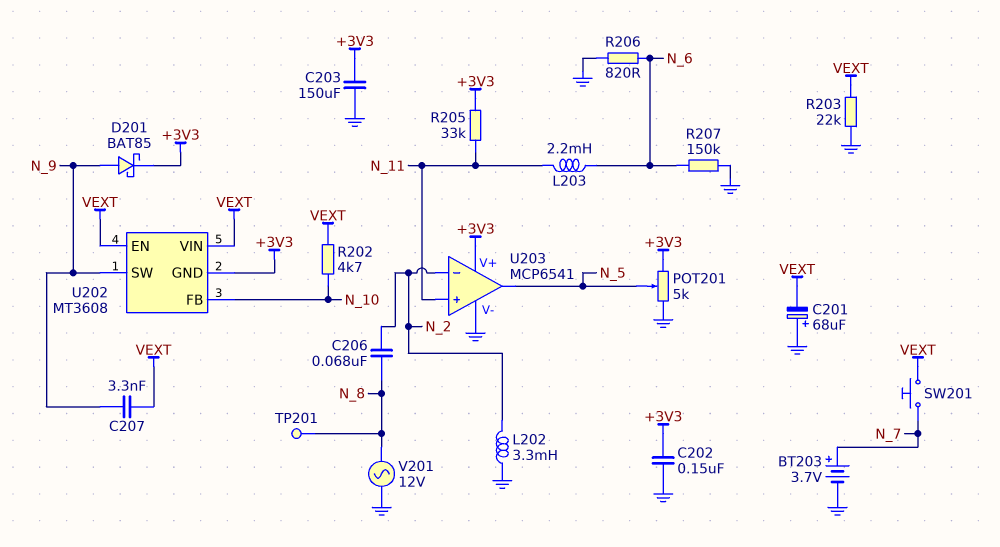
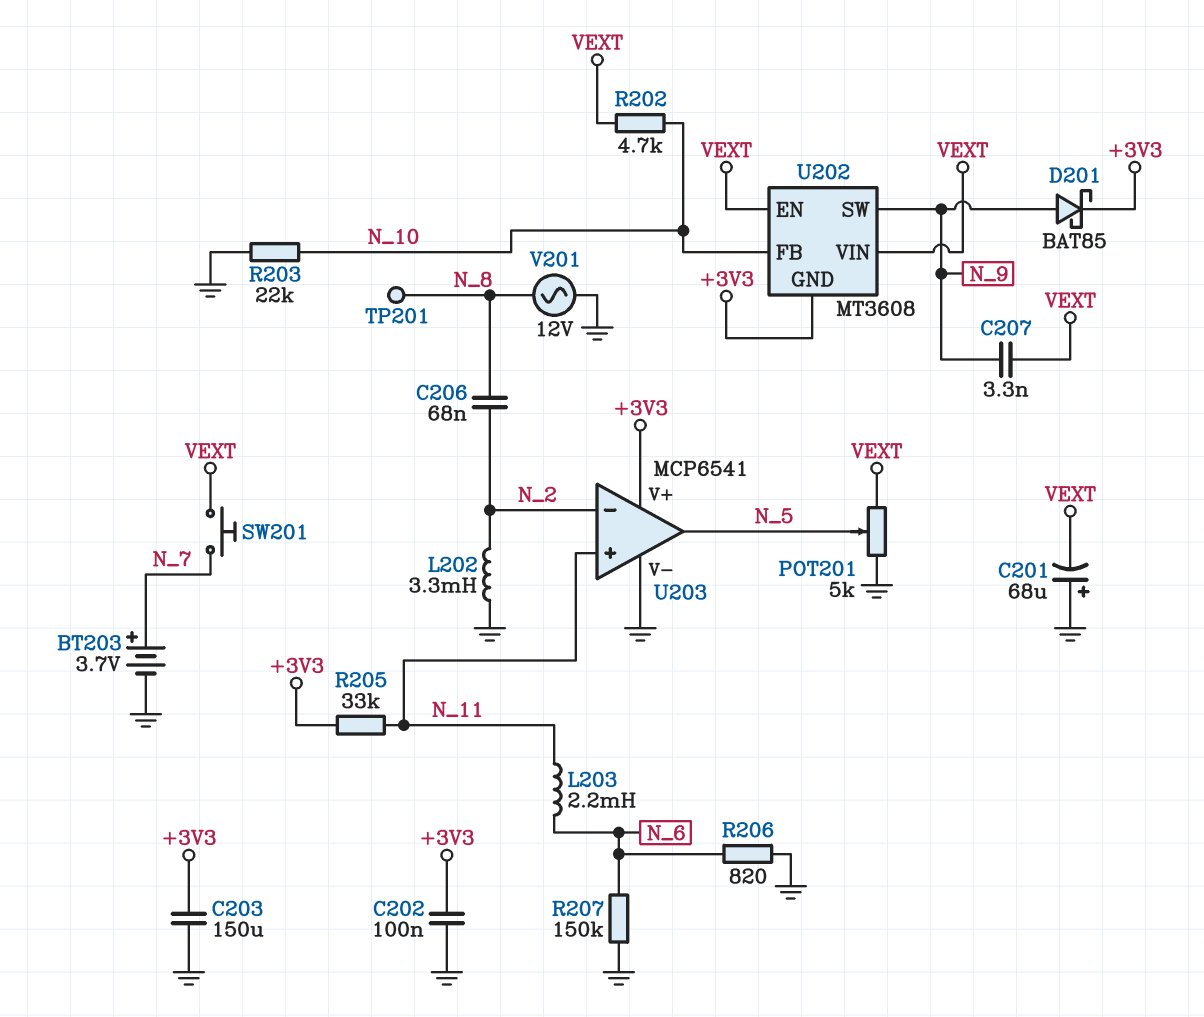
C202: 150nF (+3V3, GND) -> 100nF (+3V3, GND)
POT201: 5k (+3V3, GND, wiper N_5) -> 5k (GND, VEXT, wiper N_5)
R203: 22k (GND, VEXT) -> 22k (GND, N_10)

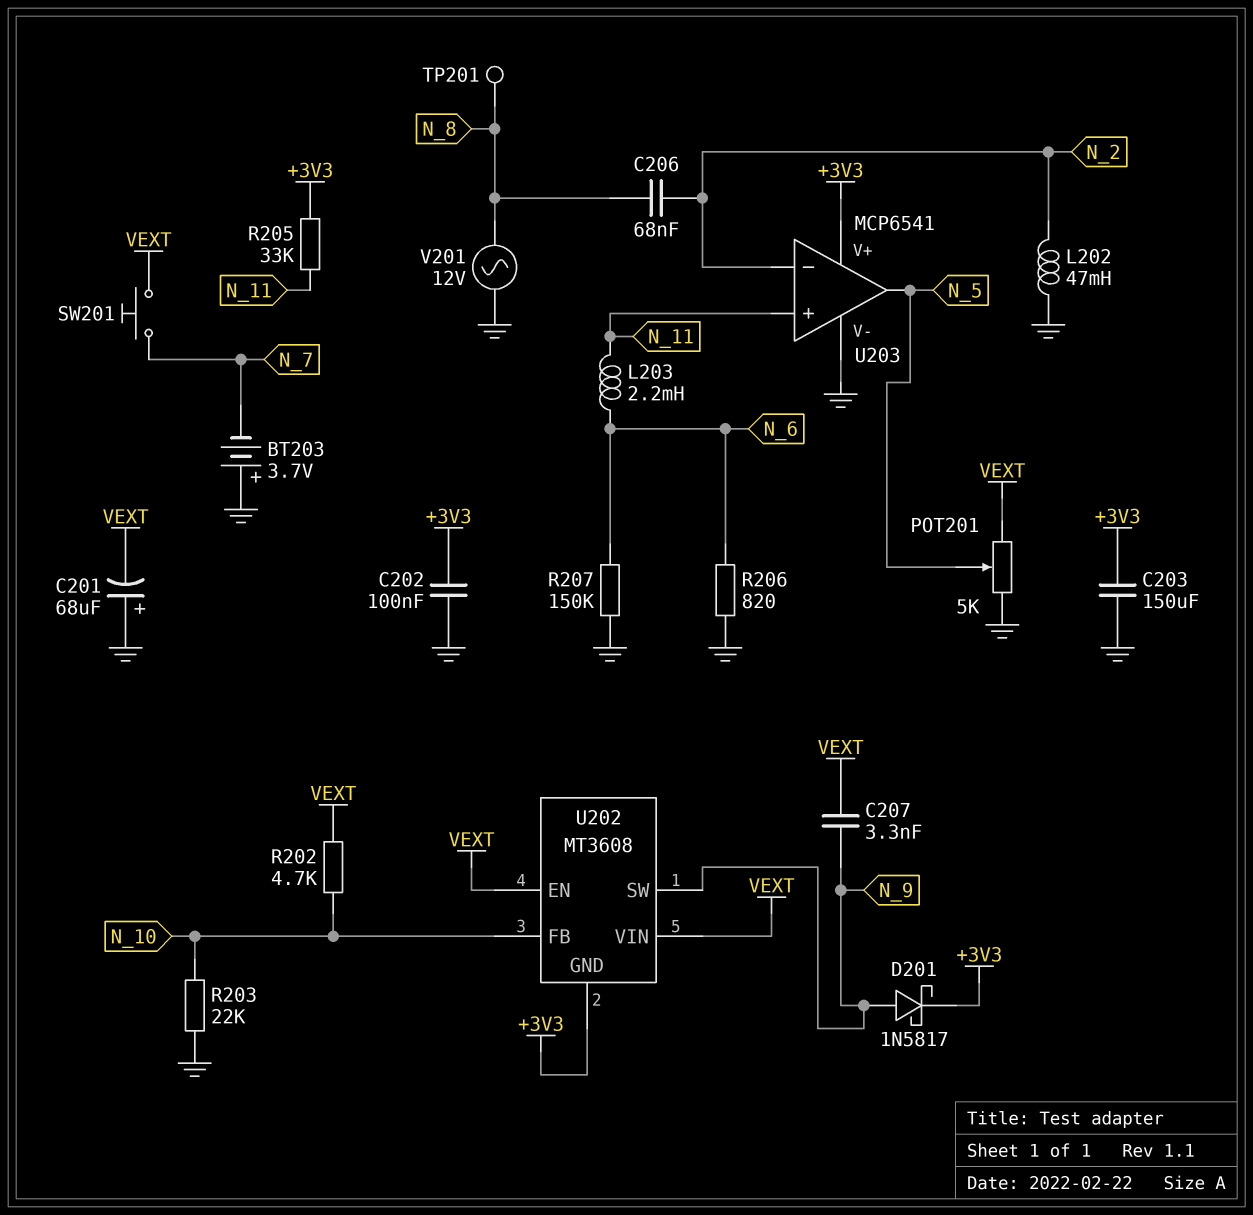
BT203: 3.7V (plus N_7, minus GND) -> 3.7V (plus GND, minus N_7)
D201: schottky BAT85 (A N_9, K +3V3) -> schottky 1N5817 (A N_9, K +3V3)
L202: 3.3mH (GND, N_2) -> 47mH (GND, N_2)

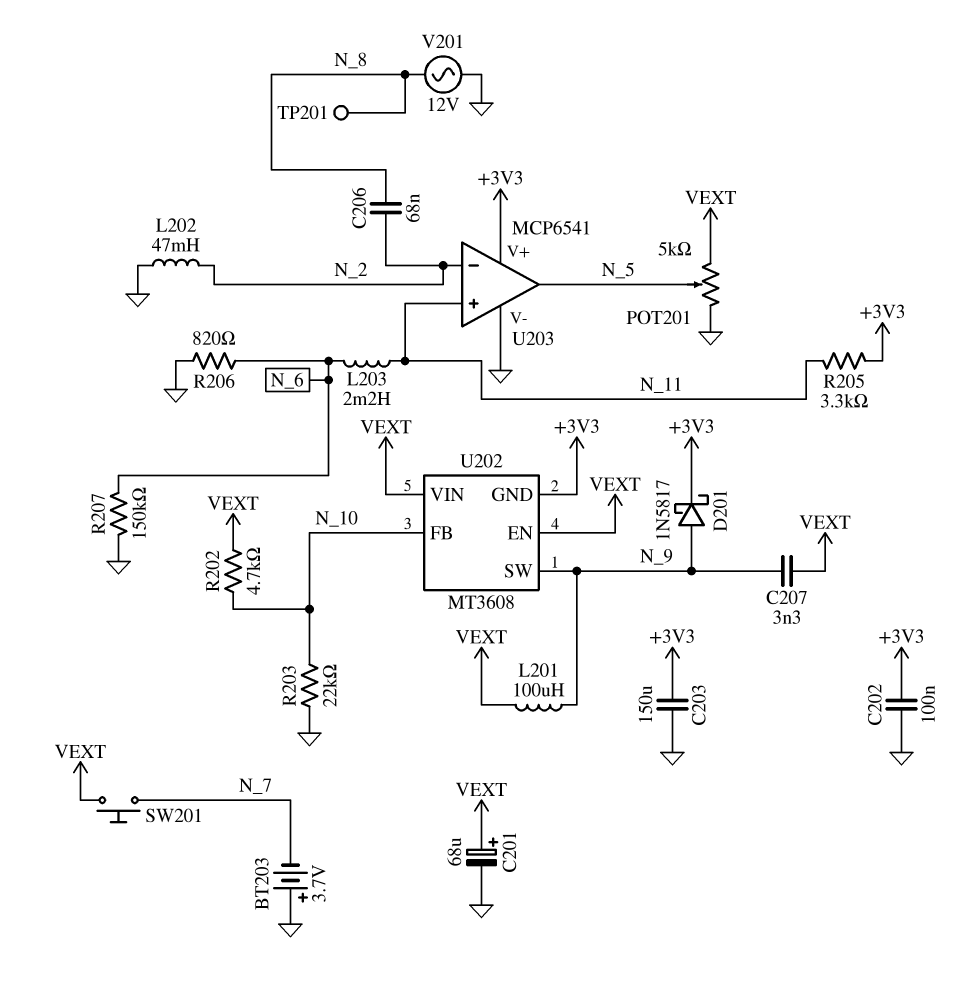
C201: 68uF (plus GND, minus VEXT) -> 68uF (plus VEXT, minus GND)
L201: none -> 100uH (N_9, VEXT)
R205: 33k (+3V3, N_11) -> 3.3k (+3V3, N_11)

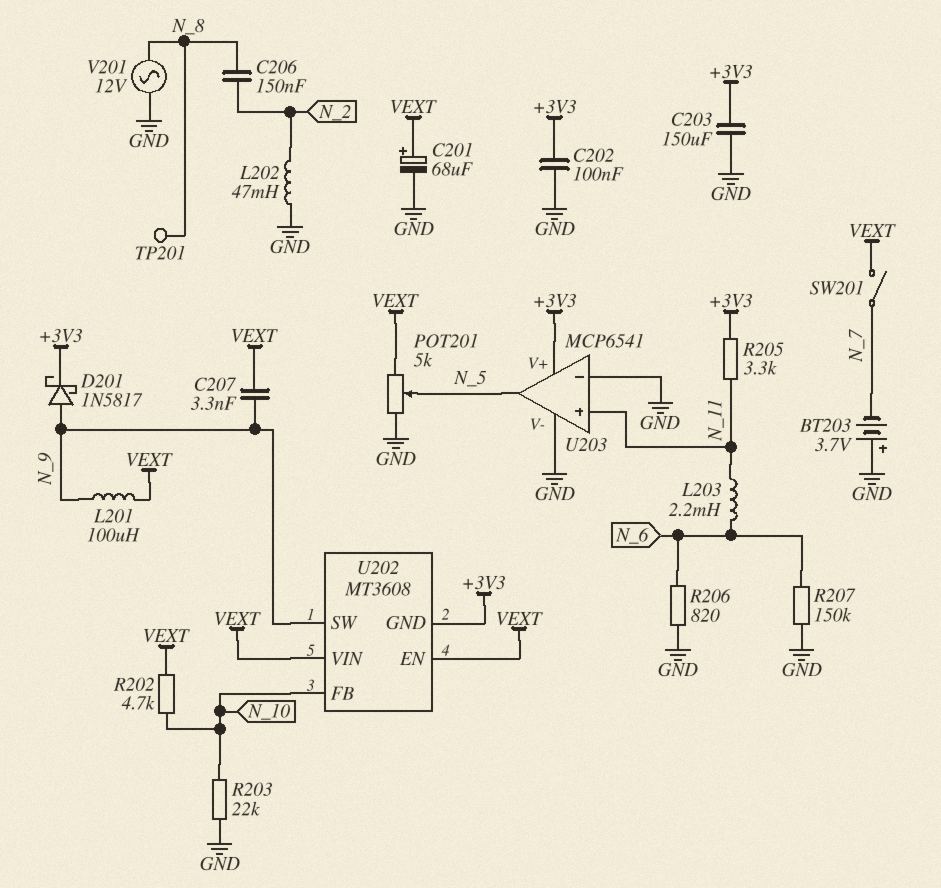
C206: 68nF (N_2, N_8) -> 150nF (N_2, N_8)
SW201: button (N_7, VEXT) -> switch (N_7, VEXT)
U203 pin in-: N_2 -> GND

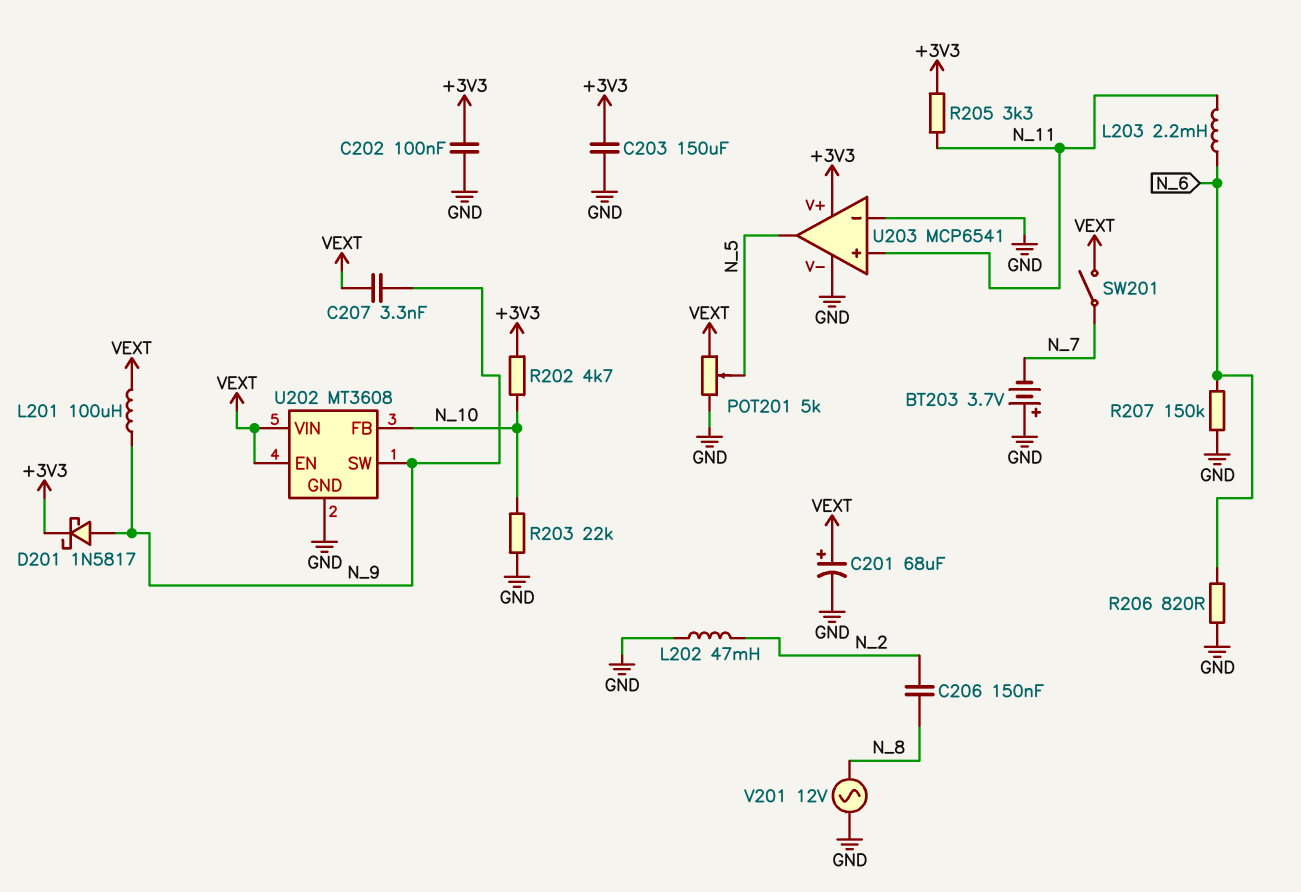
R202: 4.7k (N_10, VEXT) -> 4.7k (+3V3, N_10)
TP201: test point (N_8) -> none
U202 pin GND: +3V3 -> GND

